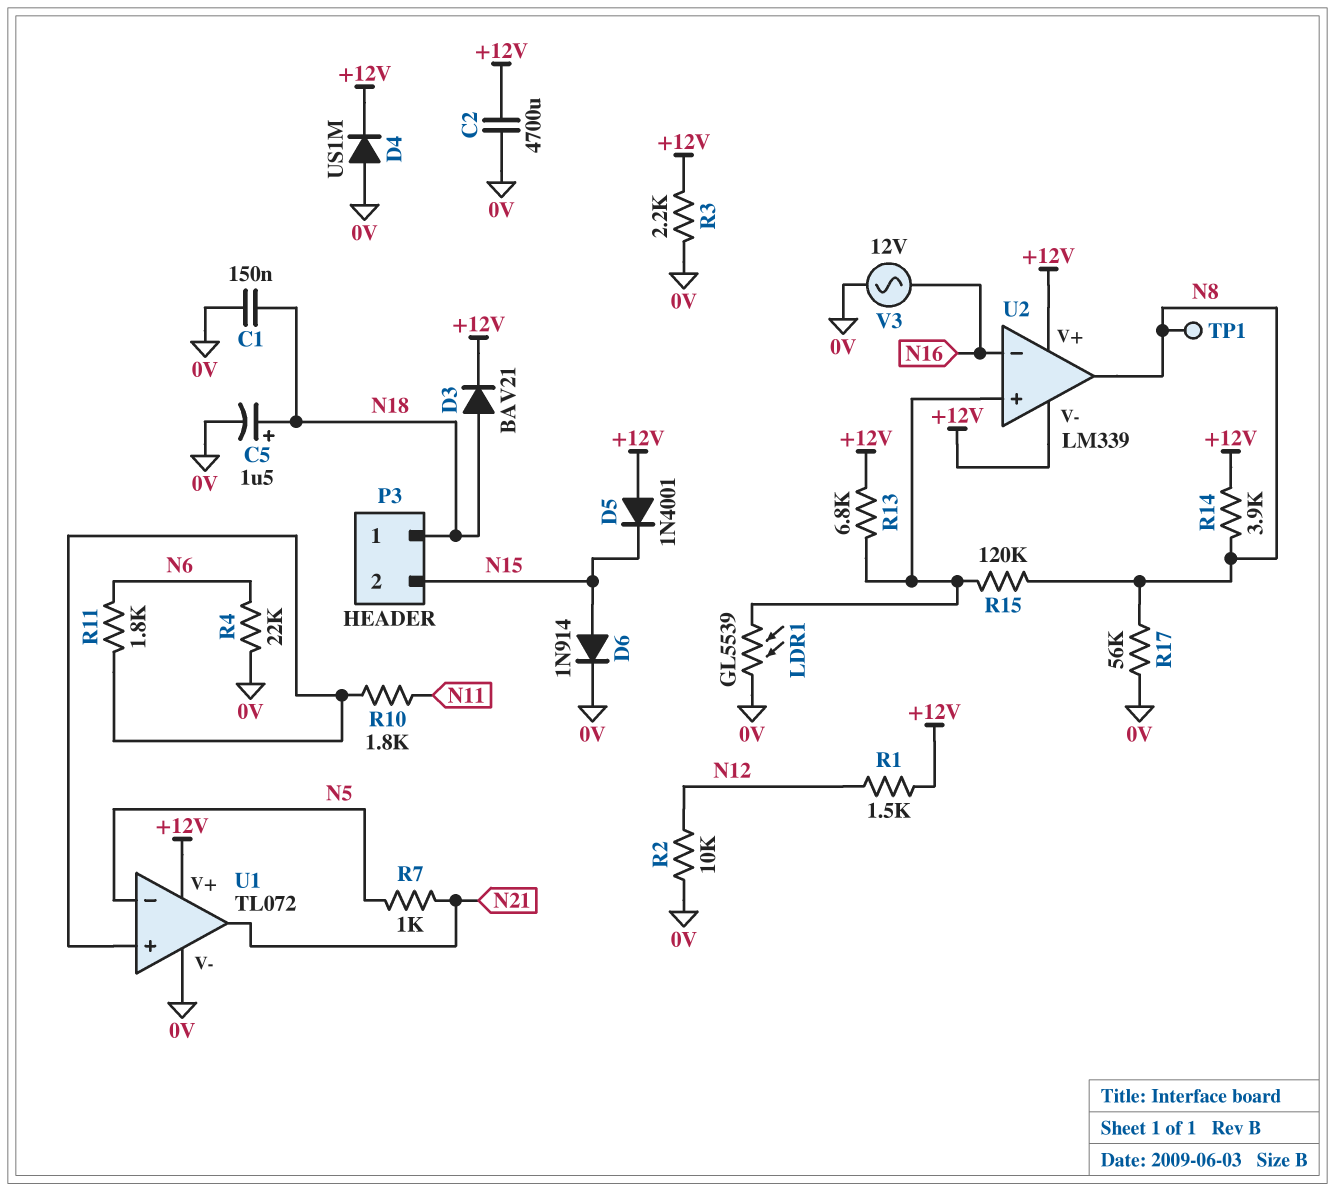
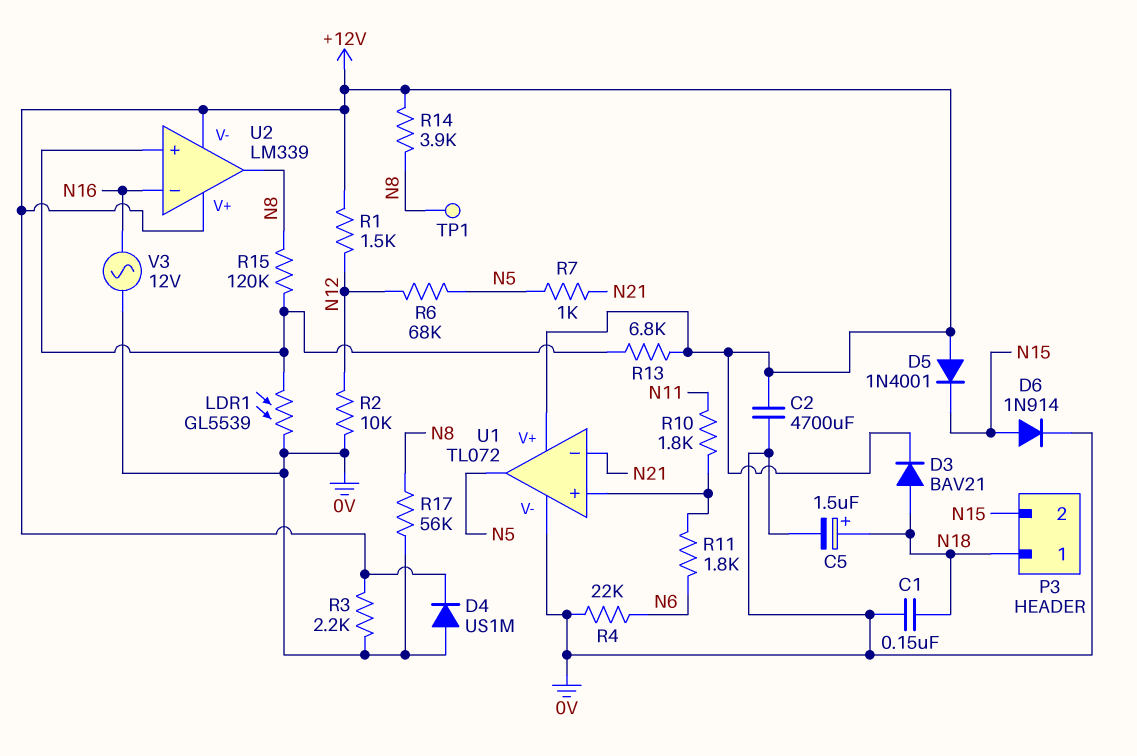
R6: none -> 68k (N5, N12)
U1 pin in-: N5 -> N21
U1 pin out: N21 -> N5

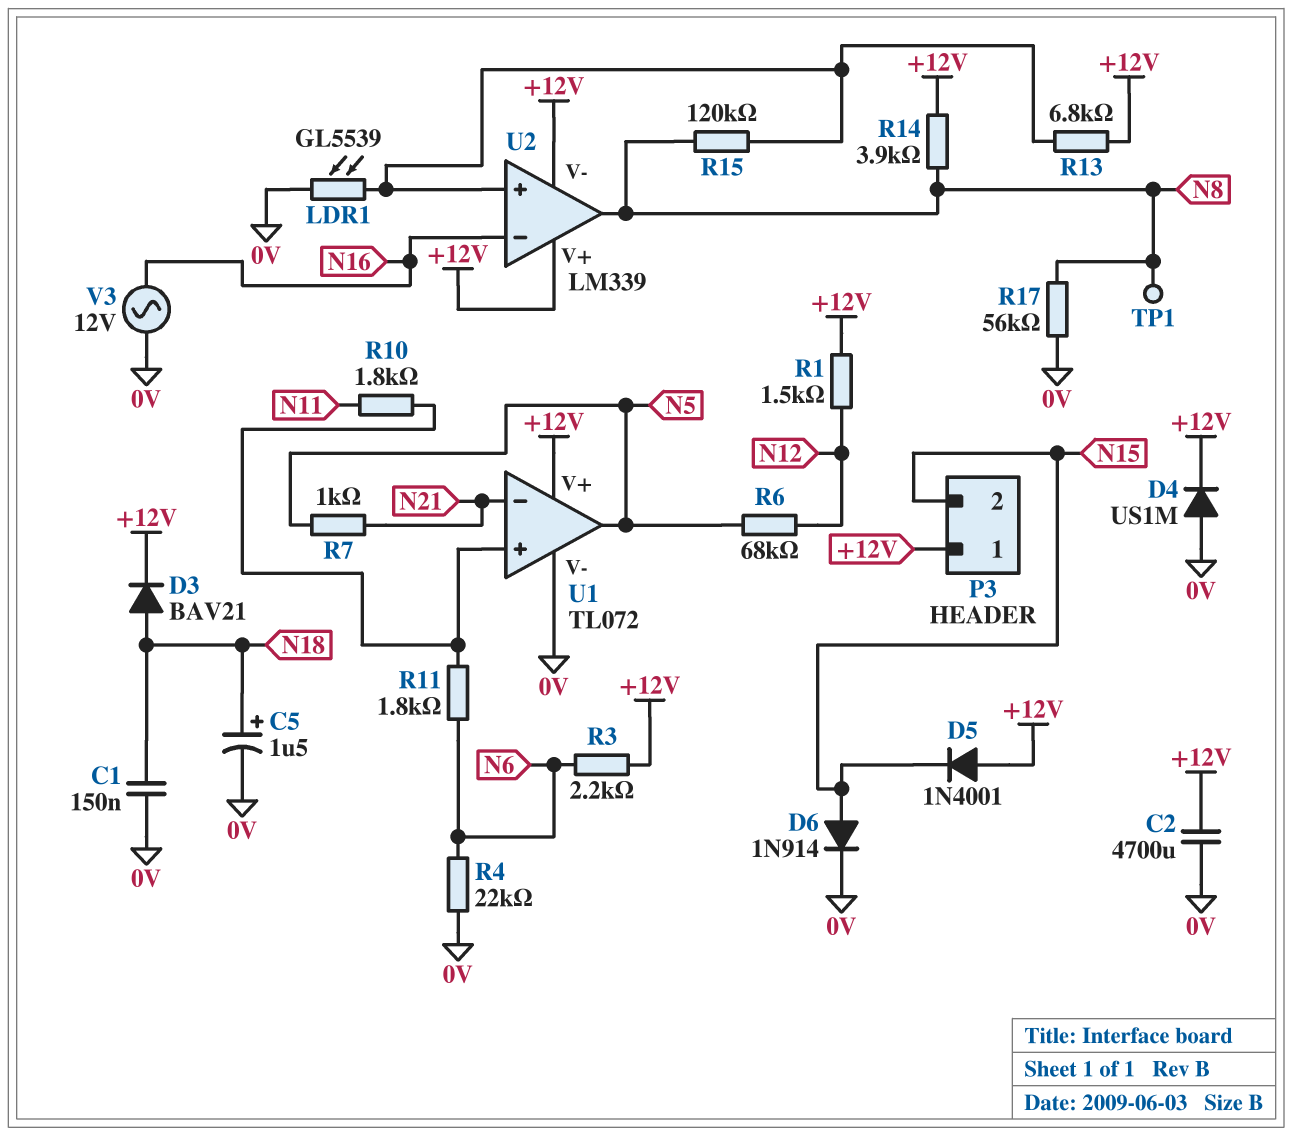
P3 pin 1: N18 -> +12V
R2: 10k (0V, N12) -> none
R3: 2.2k (+12V, 0V) -> 2.2k (+12V, N6)

